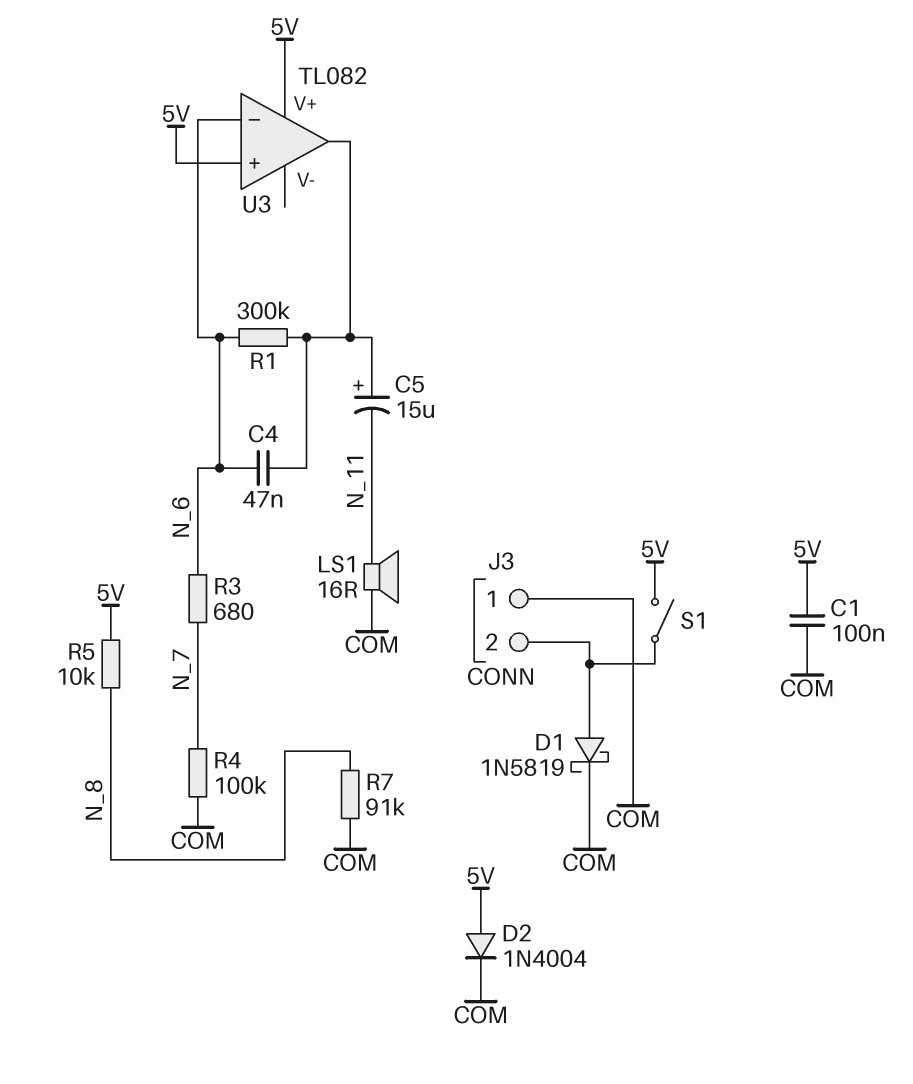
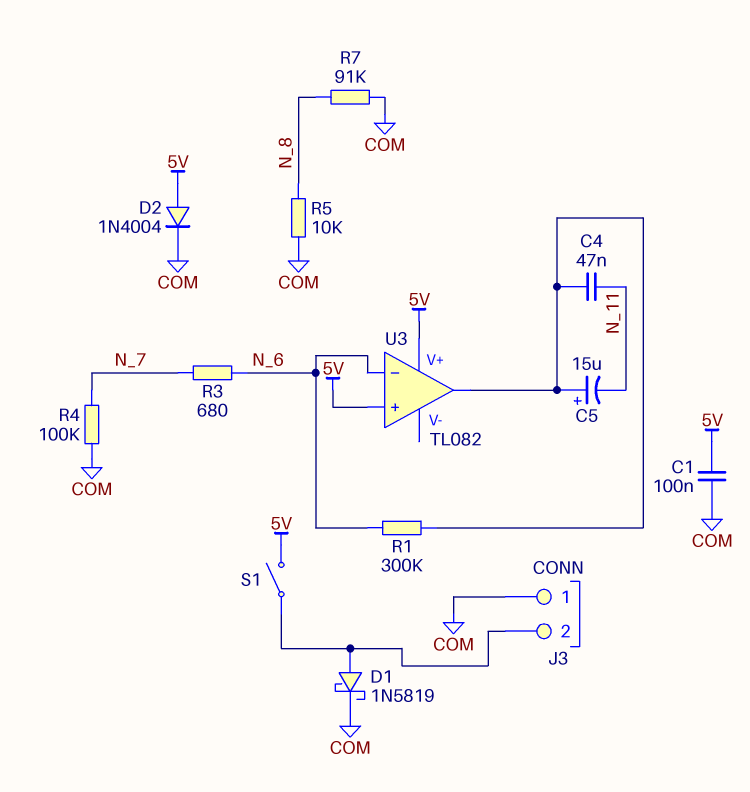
C4: 47nF (N_6, U3/out) -> 47nF (N_11, U3/out)
LS1: speaker 16R (COM, N_11) -> none
R5: 10k (5V, N_8) -> 10k (COM, N_8)

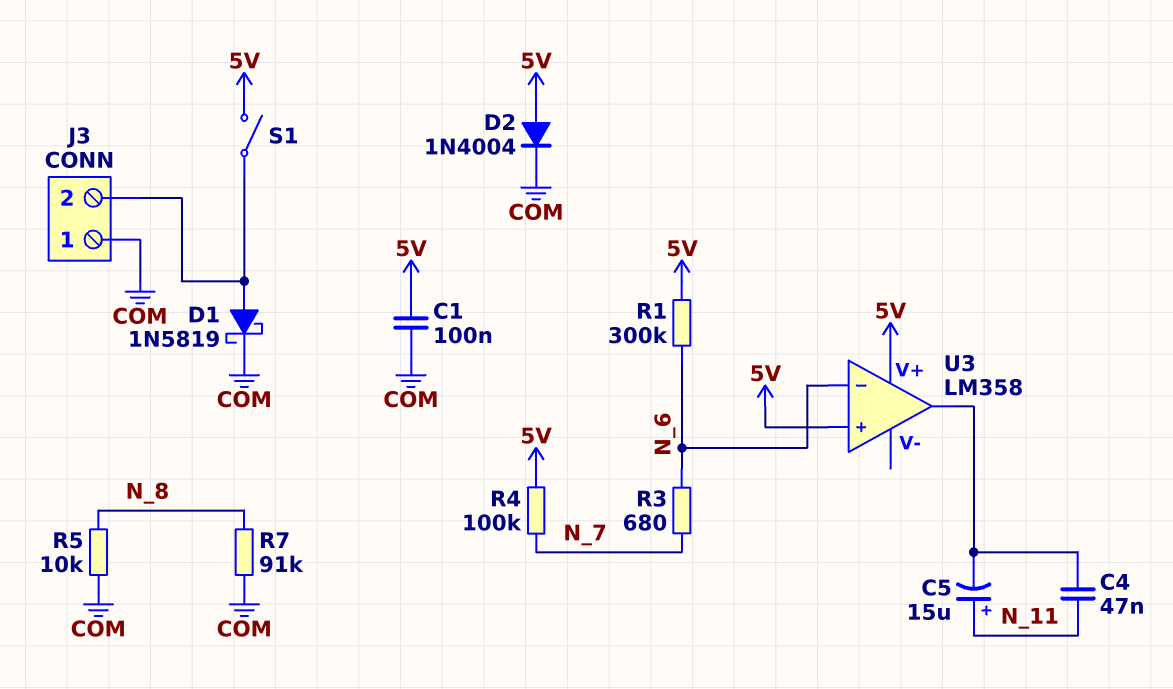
C5: 15uF (plus U3/out, minus N_11) -> 15uF (plus N_11, minus U3/out)
R1: 300k (N_6, U3/out) -> 300k (5V, N_6)
R4: 100k (COM, N_7) -> 100k (5V, N_7)
U3: TL082 -> LM358

